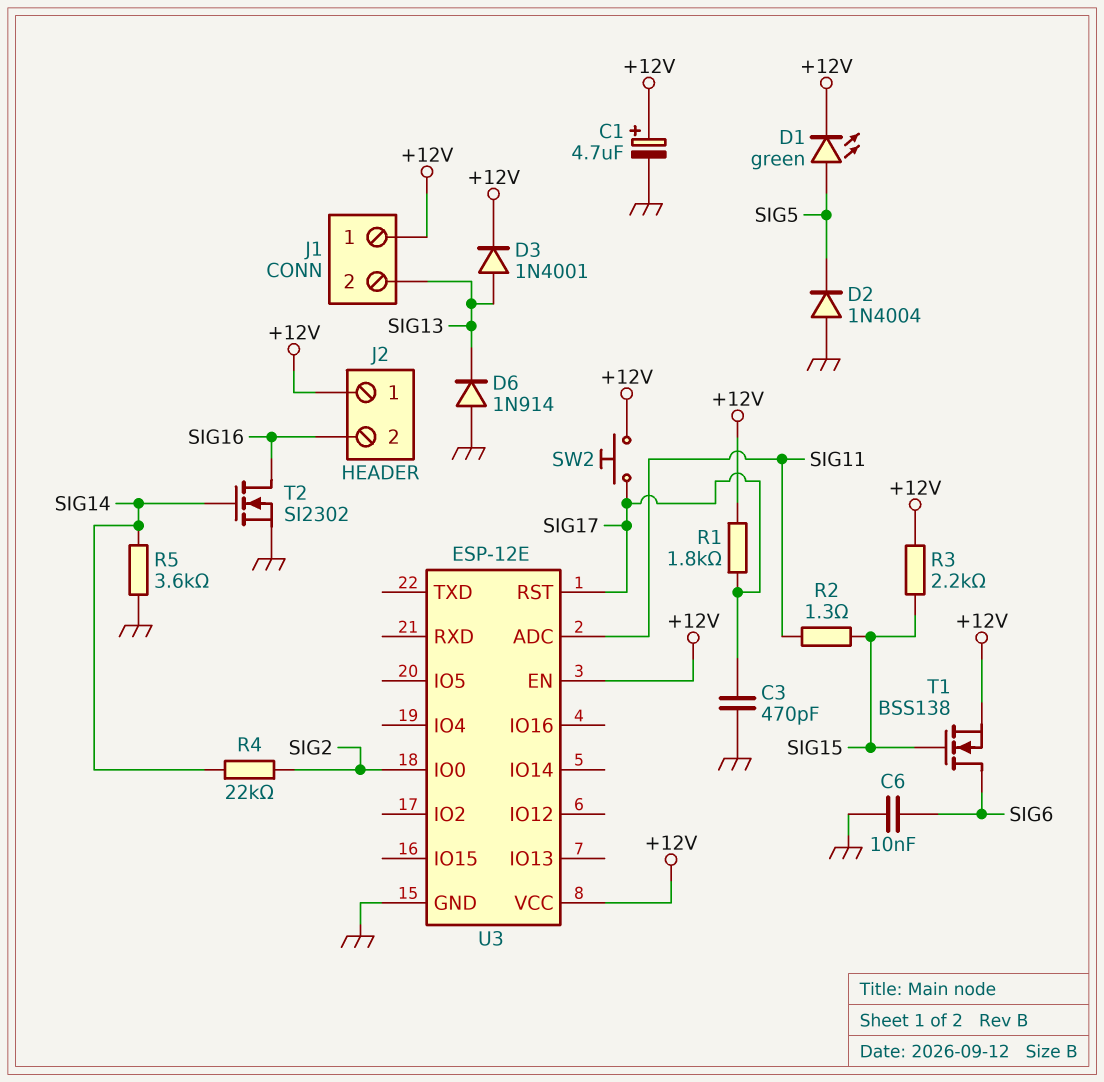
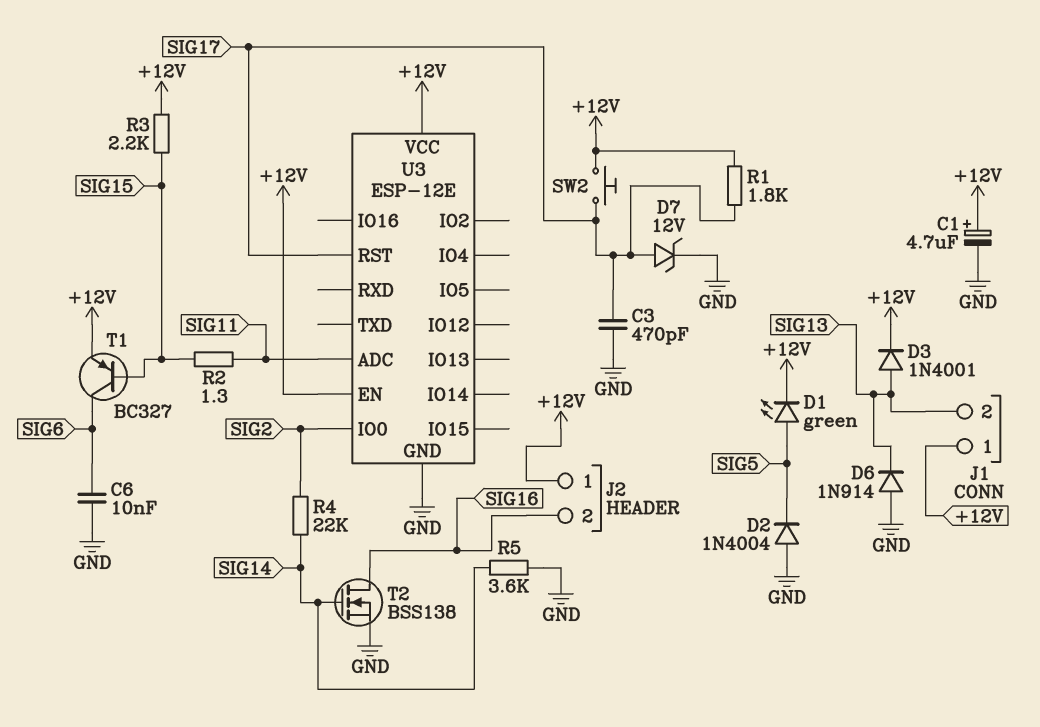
D7: none -> zener 12V (A SIG17, K GND)
T1: NMOS BSS138 (G SIG15, D SIG6, S +12V) -> PNP BC327 (B SIG15, C SIG6, E +12V)
T2: NMOS SI2302 (G SIG14, D SIG16, S GND) -> NMOS BSS138 (G SIG14, D SIG16, S GND)

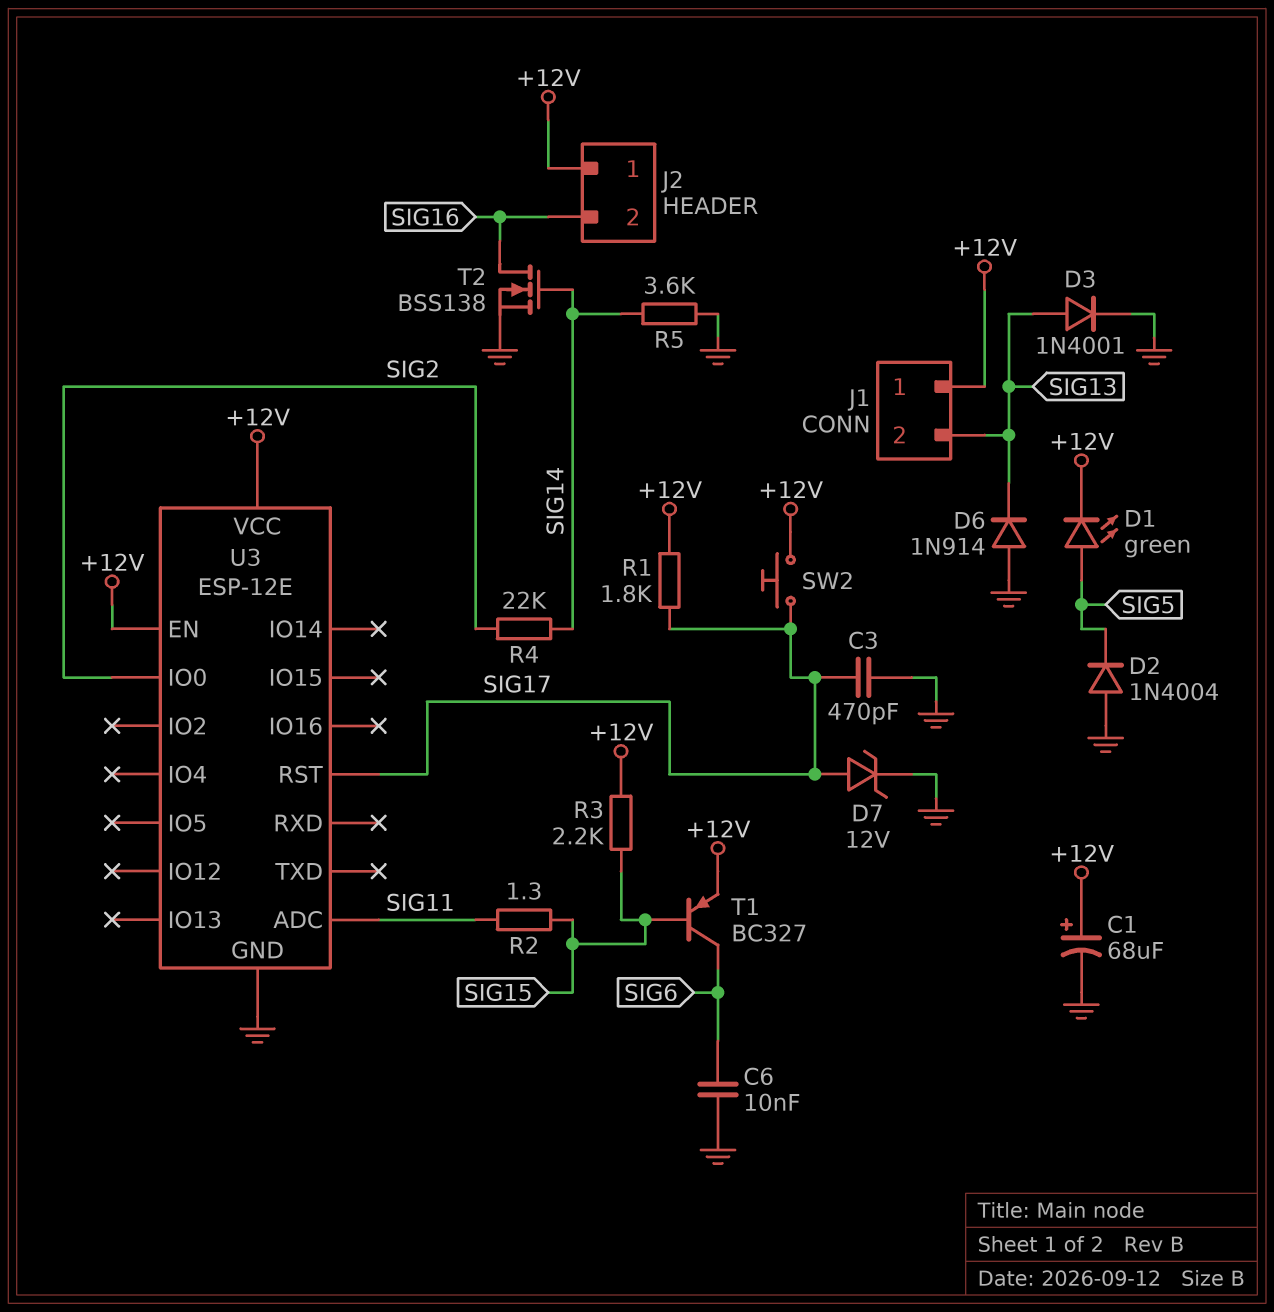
C1: 4.7uF (plus +12V, minus GND) -> 68uF (plus +12V, minus GND)
D3: diode 1N4001 (A SIG13, K +12V) -> diode 1N4001 (A SIG13, K GND)

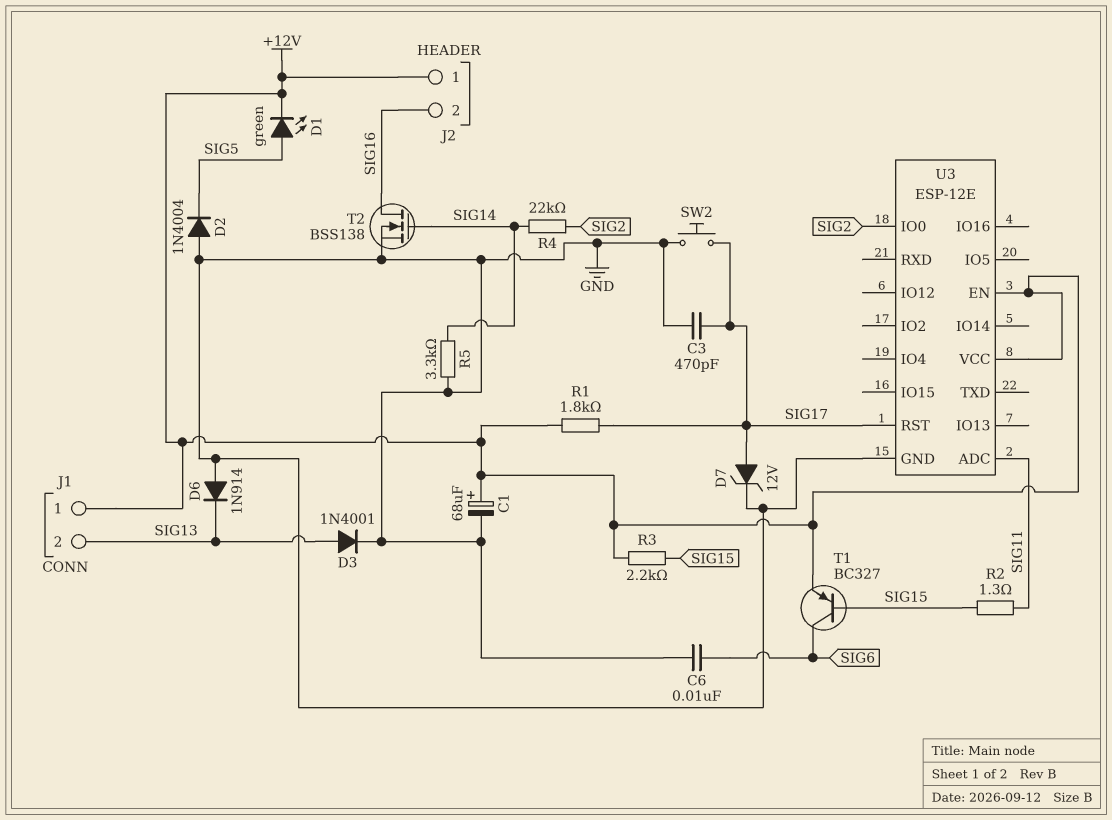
R5: 3.6k (GND, SIG14) -> 3.3k (GND, SIG14)
SW2: button (+12V, SIG17) -> button (GND, SIG17)

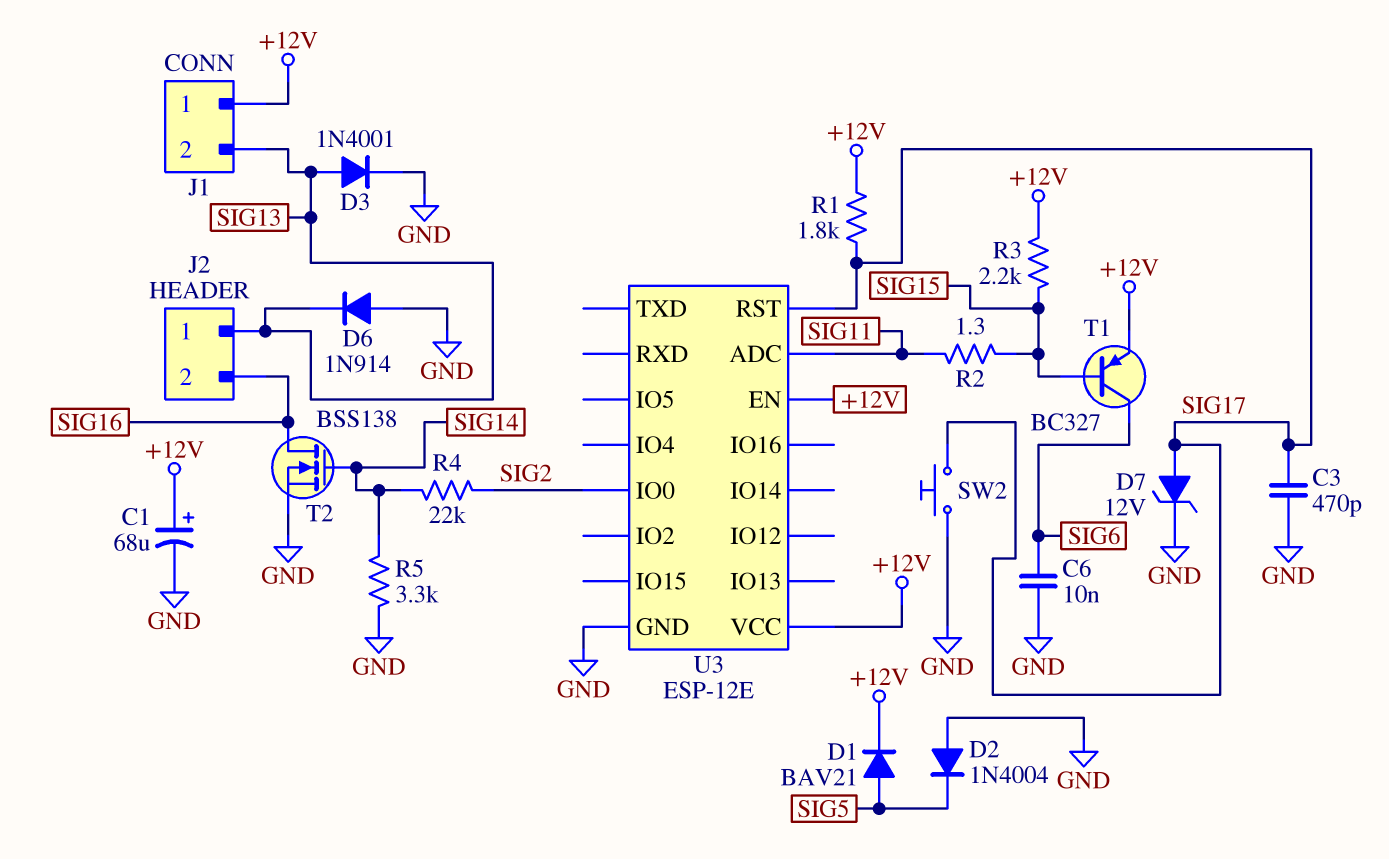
D1: LED green (A SIG5, K +12V) -> diode BAV21 (A SIG5, K +12V)
J2 pin 1: +12V -> SIG13

